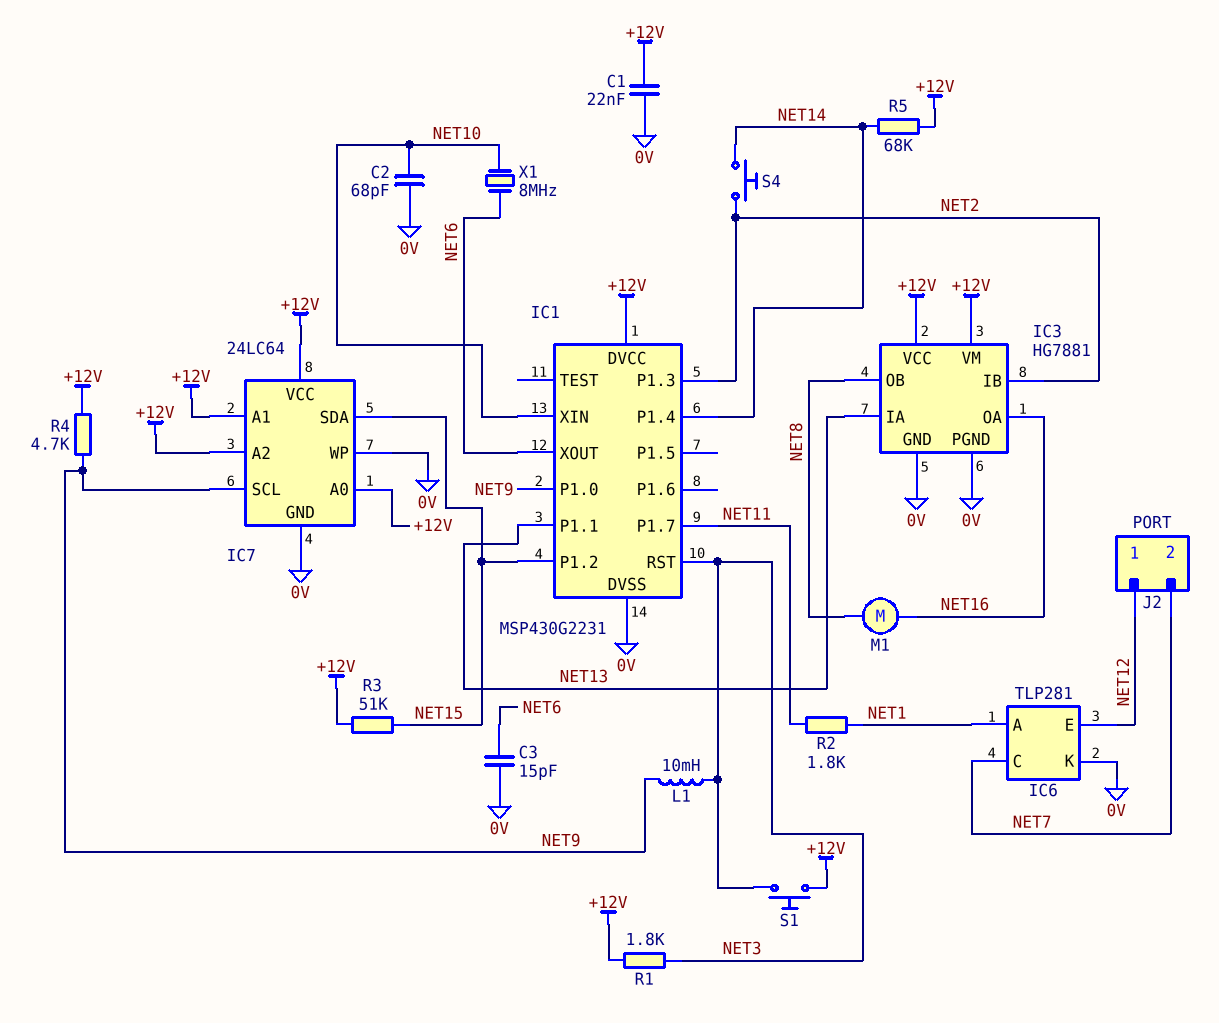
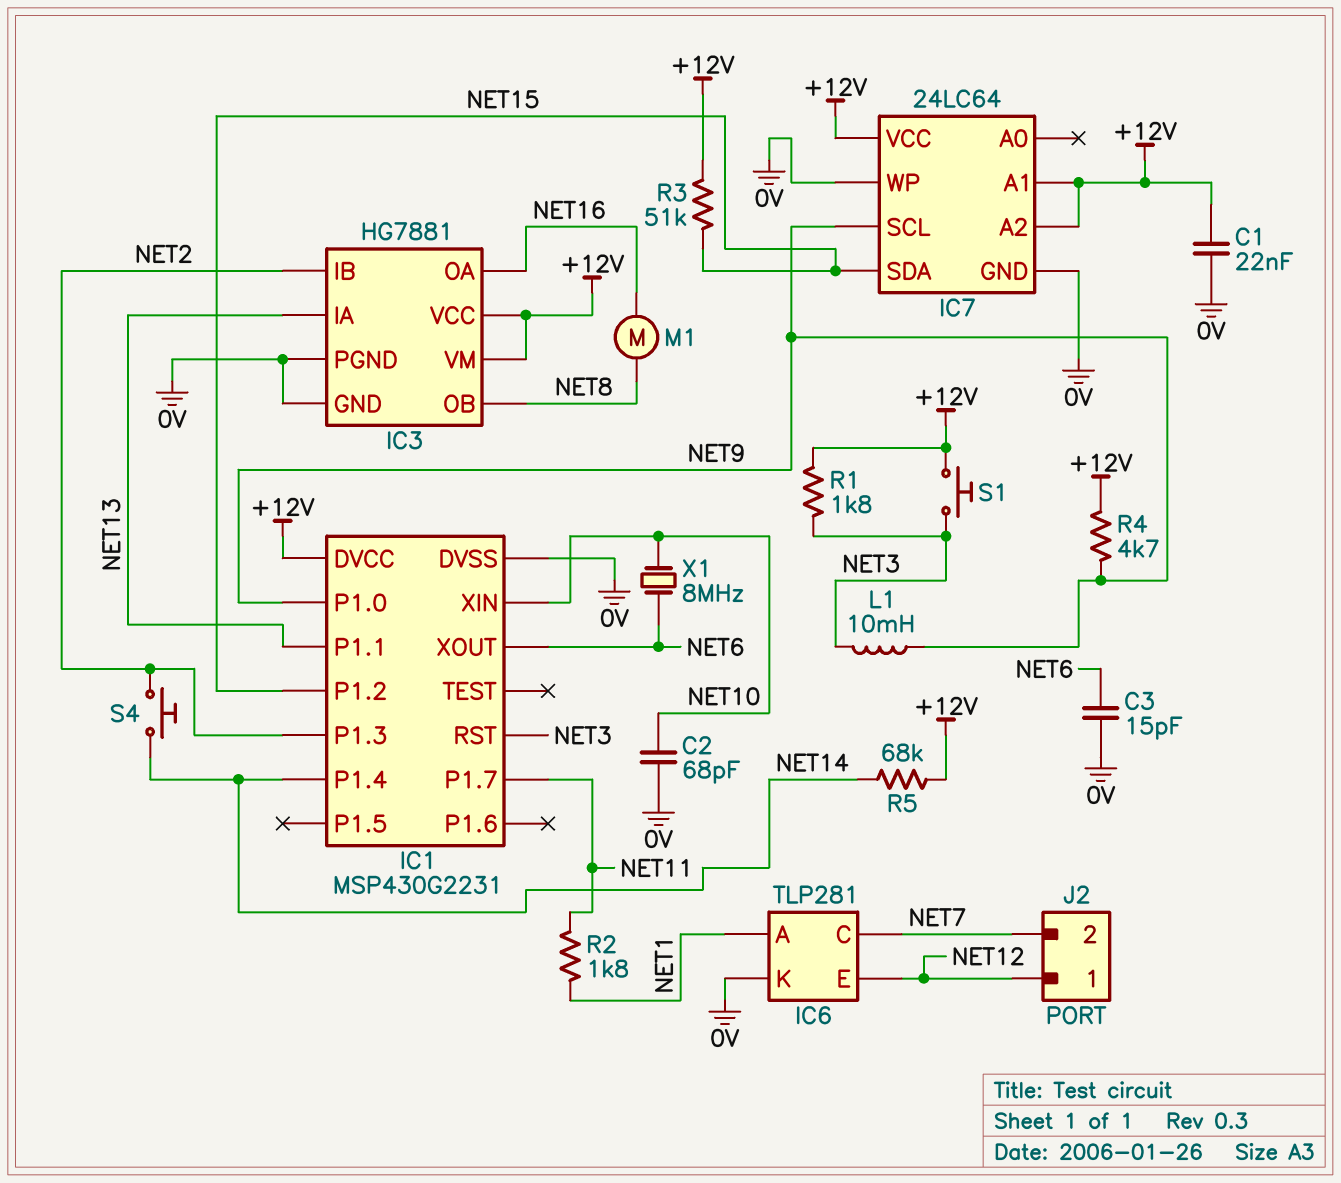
IC7 pin A0: +12V -> none

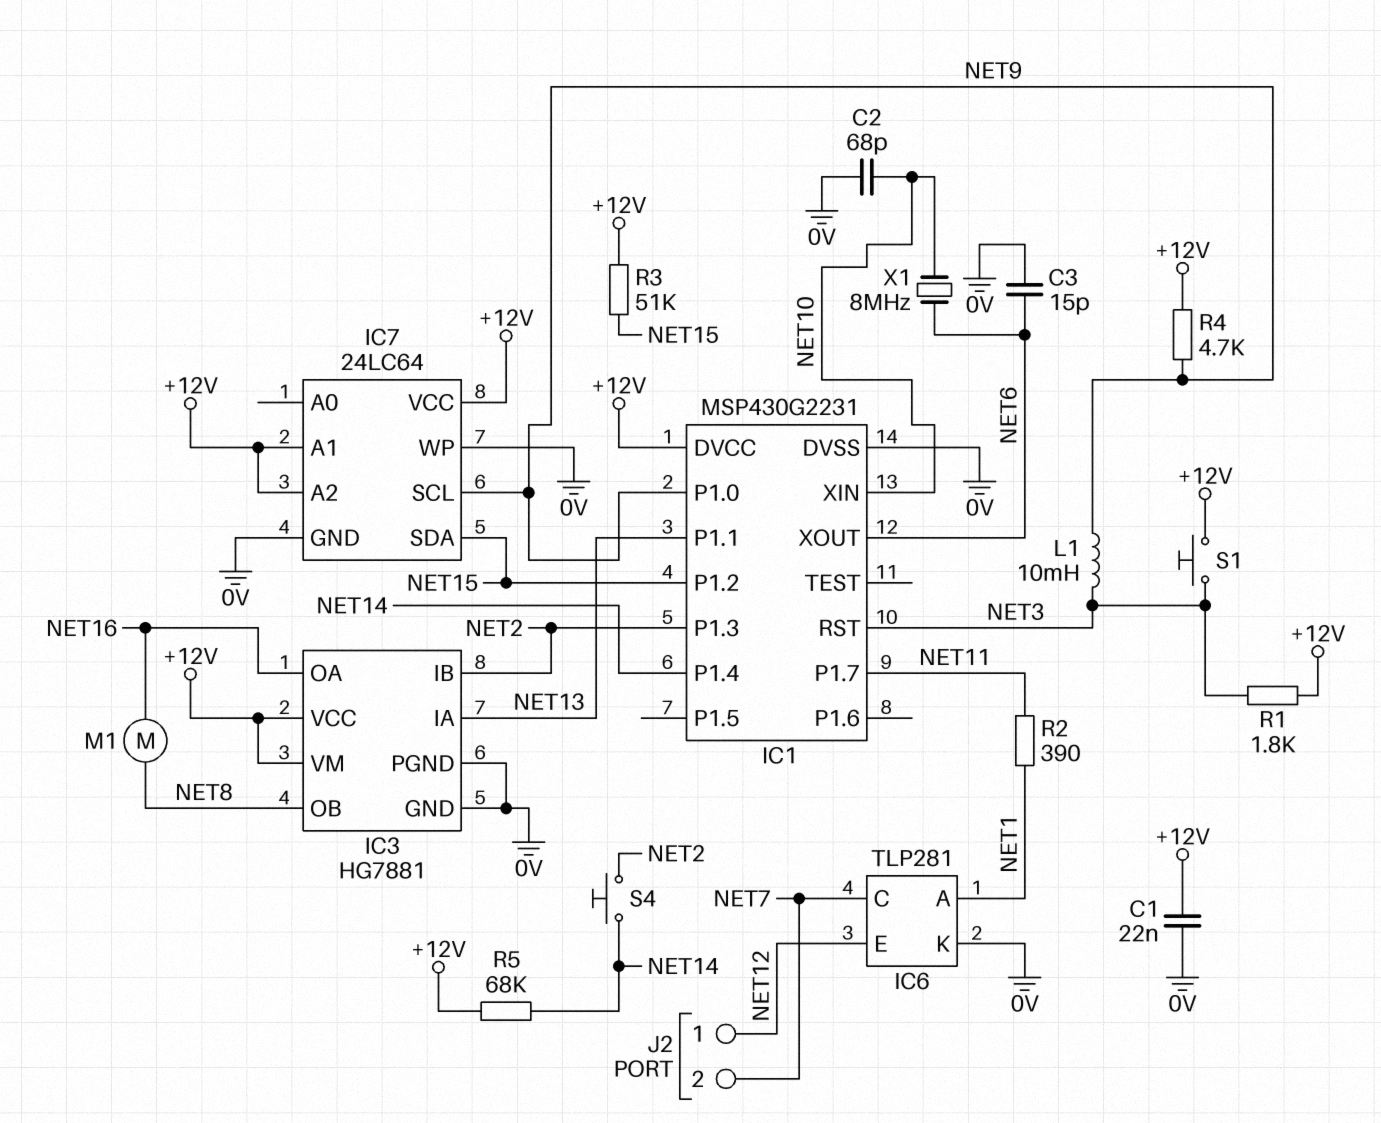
R2: 1.8k (NET1, NET11) -> 390 (NET1, NET11)

